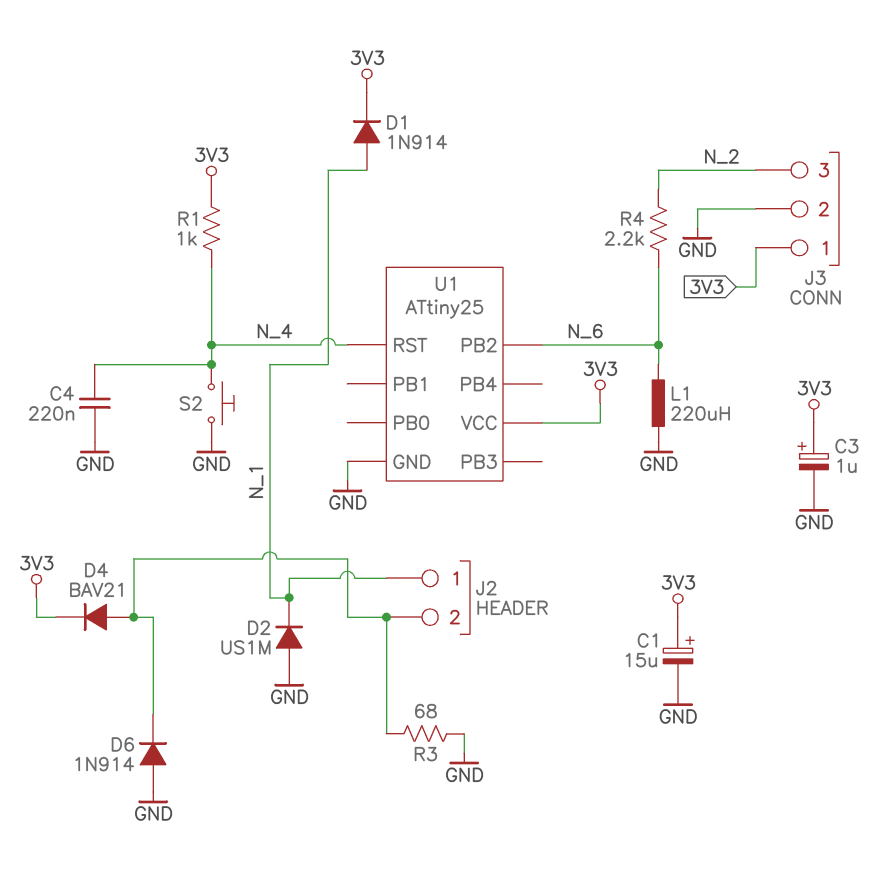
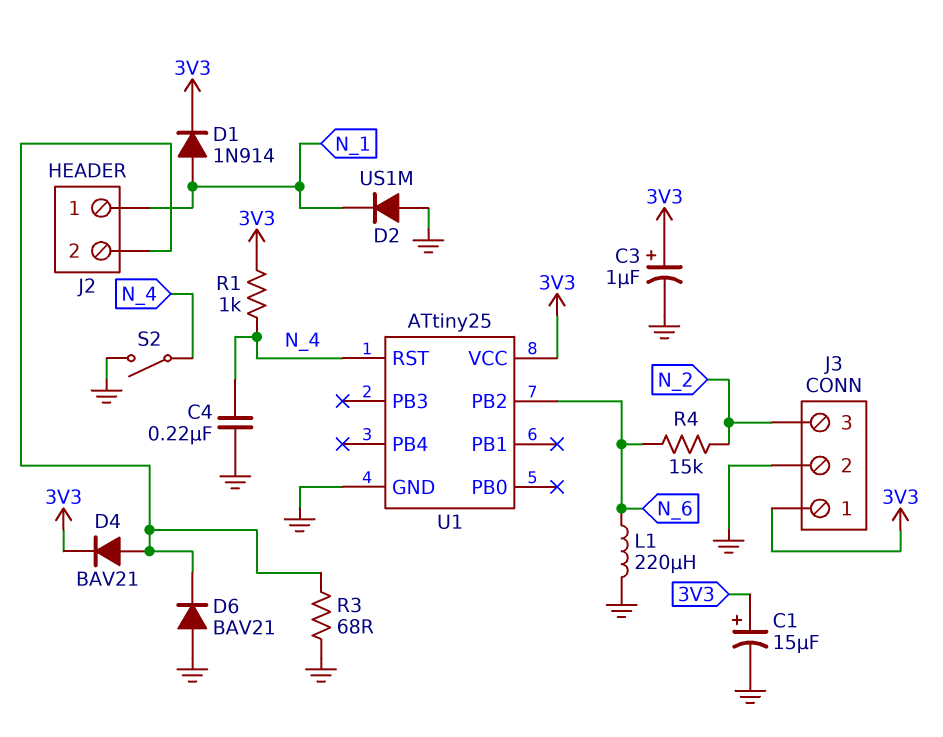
D6: diode 1N914 (A GND, K J2/2) -> diode BAV21 (A GND, K J2/2)
R4: 2.2k (N_2, N_6) -> 15k (N_2, N_6)
S2: button (GND, N_4) -> switch (GND, N_4)

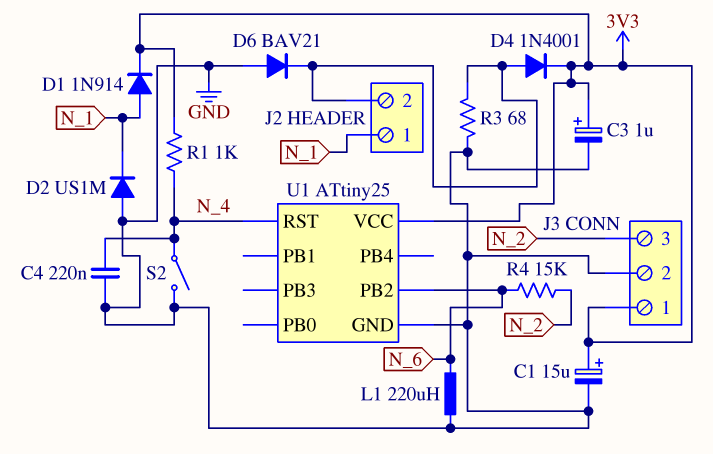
D4: diode BAV21 (A J2/2, K 3V3) -> diode 1N4001 (A J2/2, K 3V3)

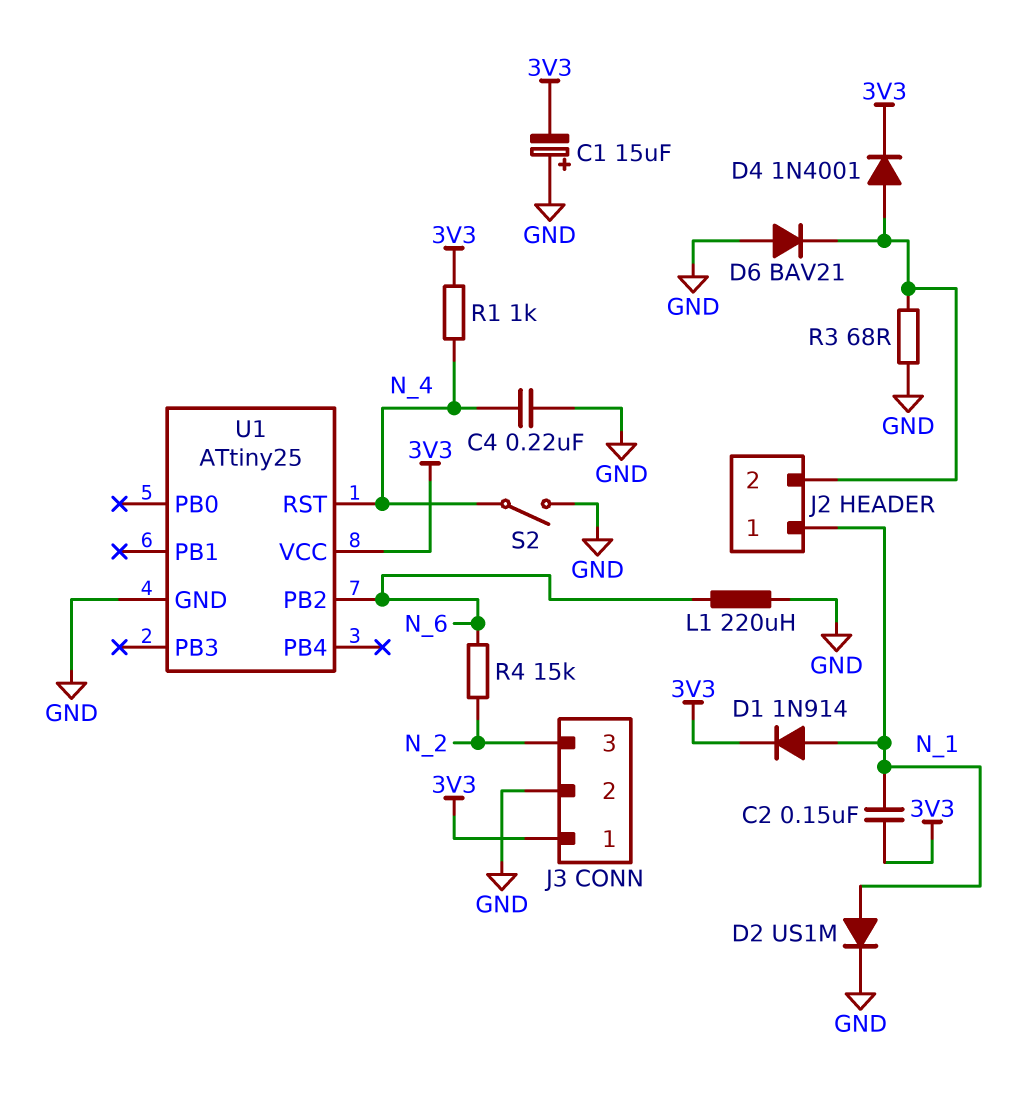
C1: 15uF (plus 3V3, minus GND) -> 15uF (plus GND, minus 3V3)
C2: none -> 150nF (3V3, N_1)
C3: 1uF (plus 3V3, minus GND) -> none
D2: diode US1M (A GND, K N_1) -> diode US1M (A N_1, K GND)

